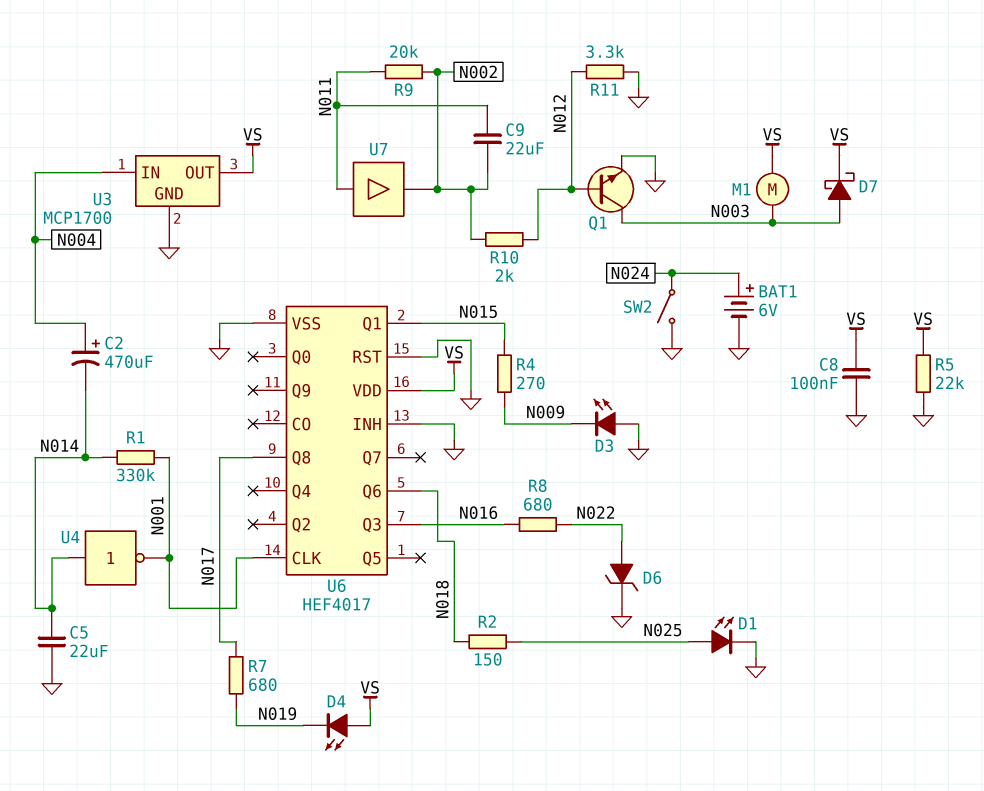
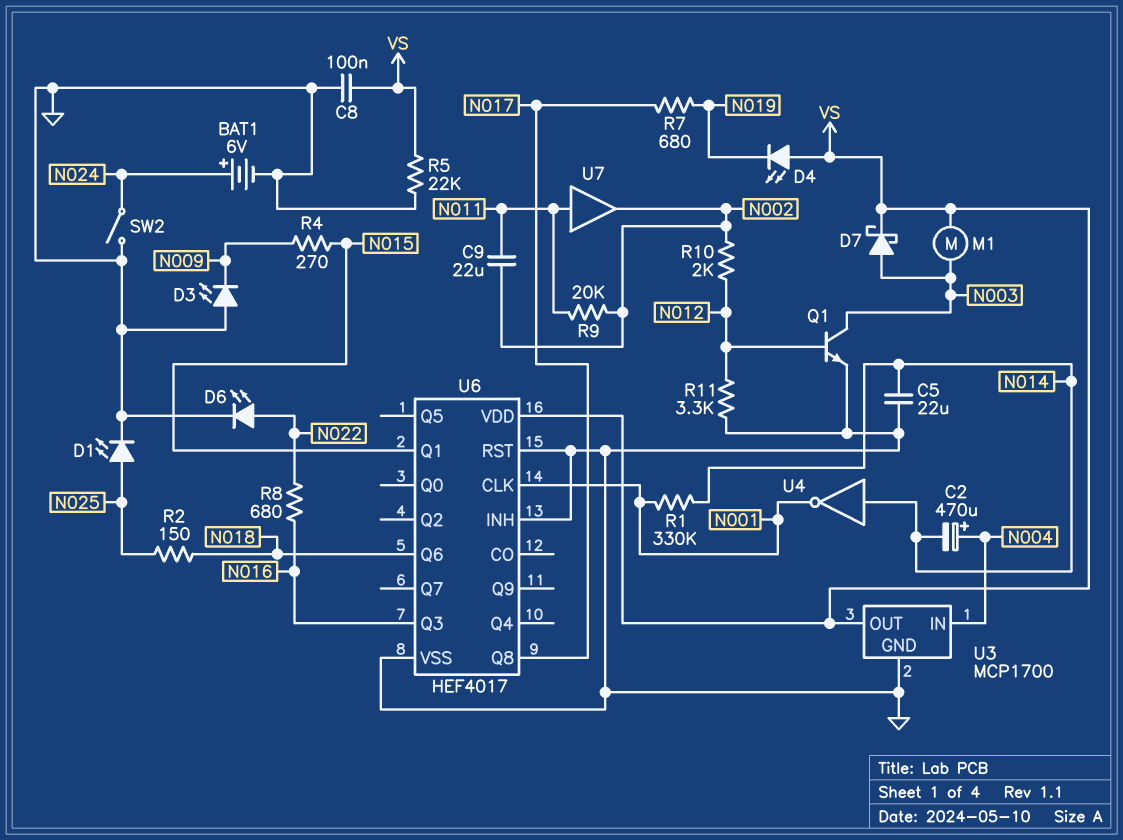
D6: zener (A N022, K GND) -> LED (A N022, K GND)

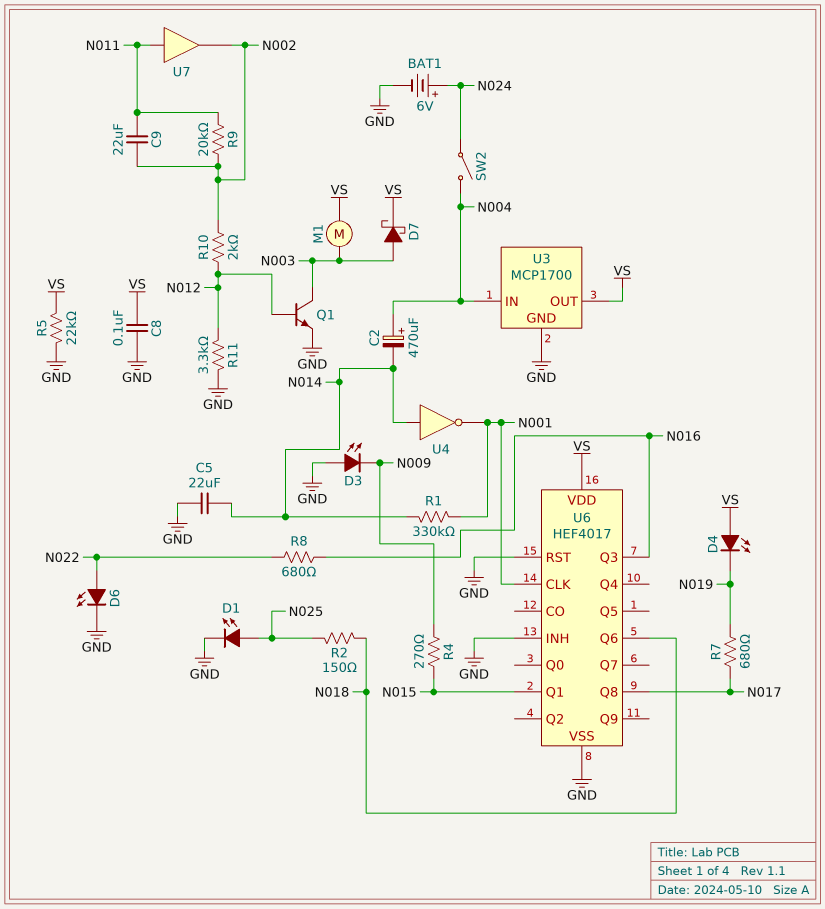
SW2: switch (GND, N024) -> switch (N004, N024)

